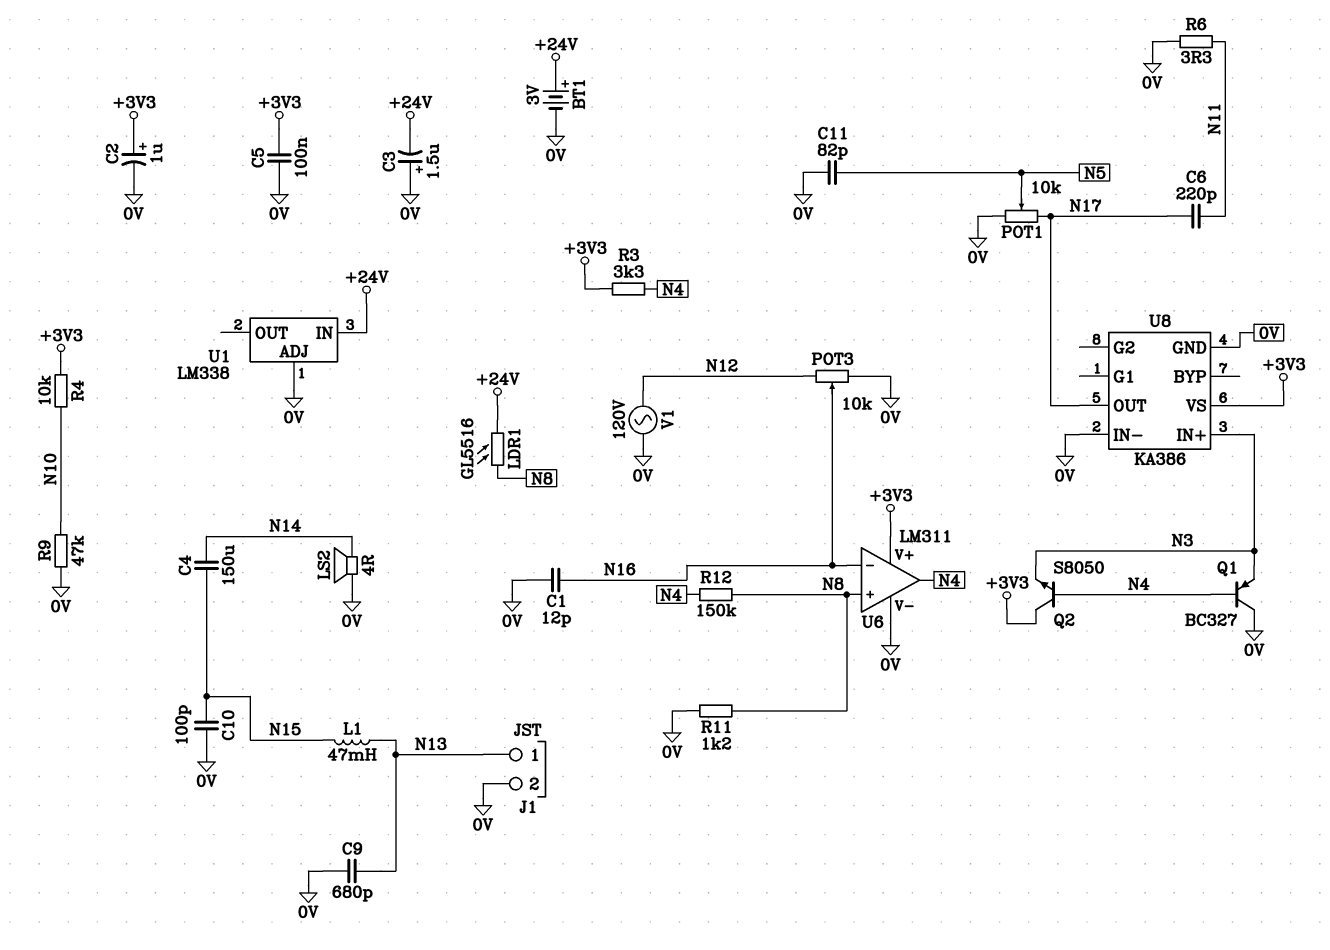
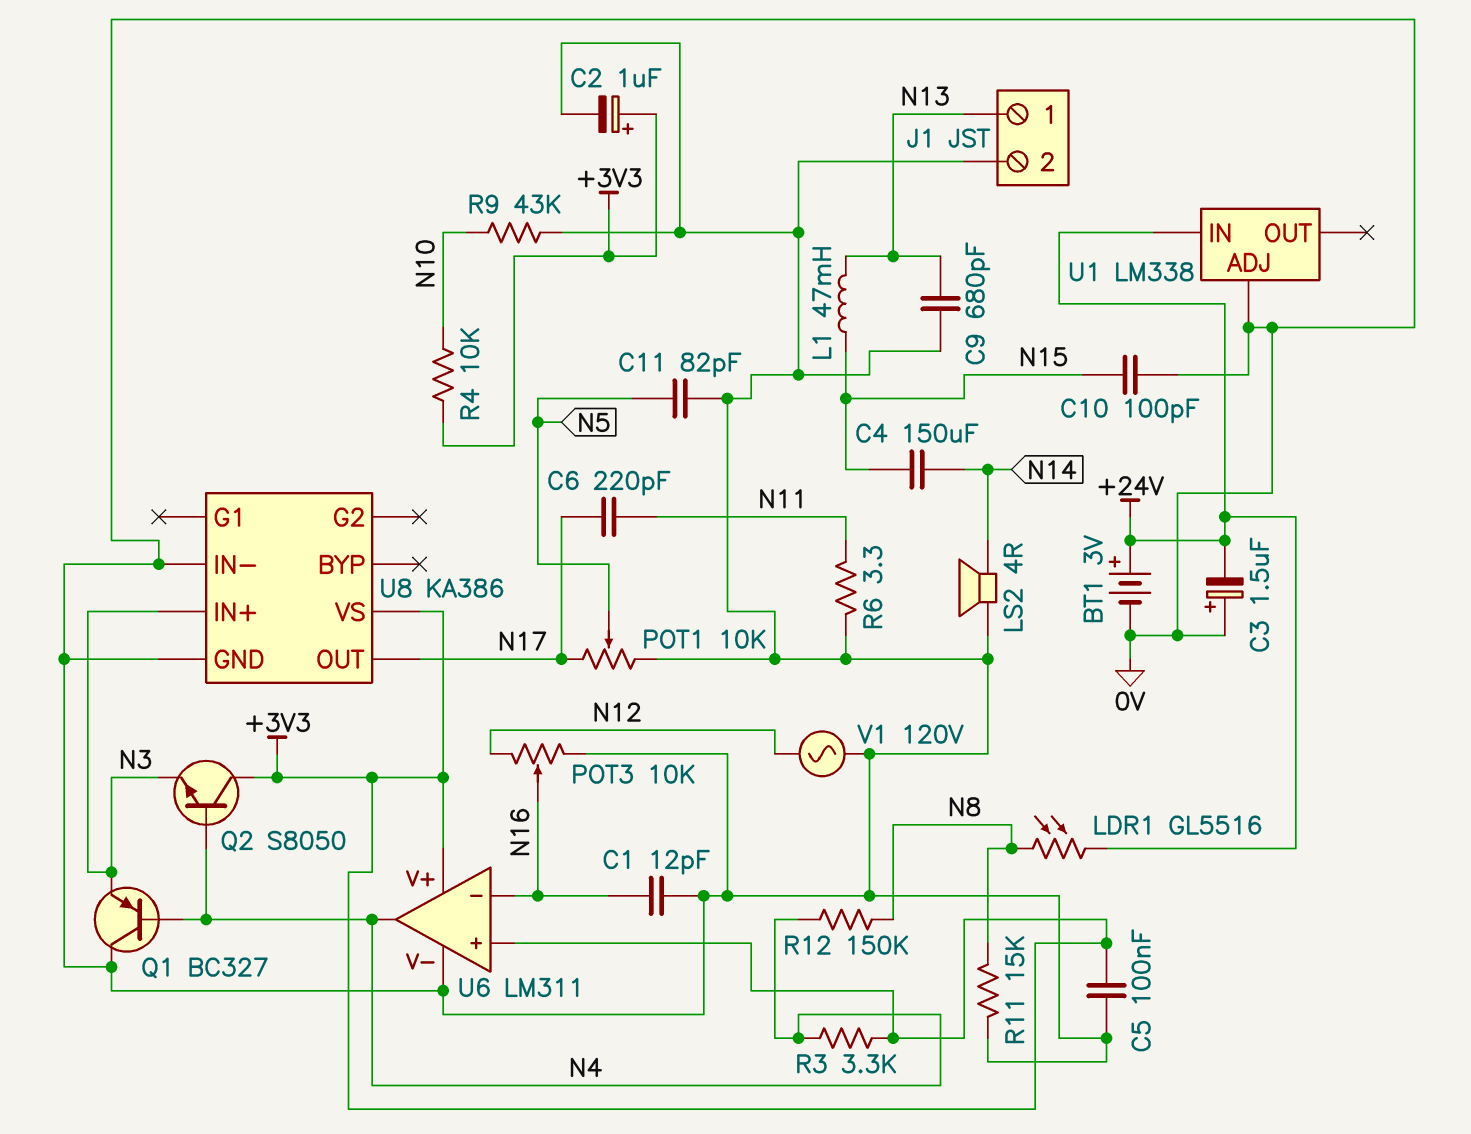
R9: 47k (0V, N10) -> 43k (0V, N10)
R11: 1.2k (0V, N8) -> 15k (0V, N8)
U6 pin in+: N8 -> +3V3

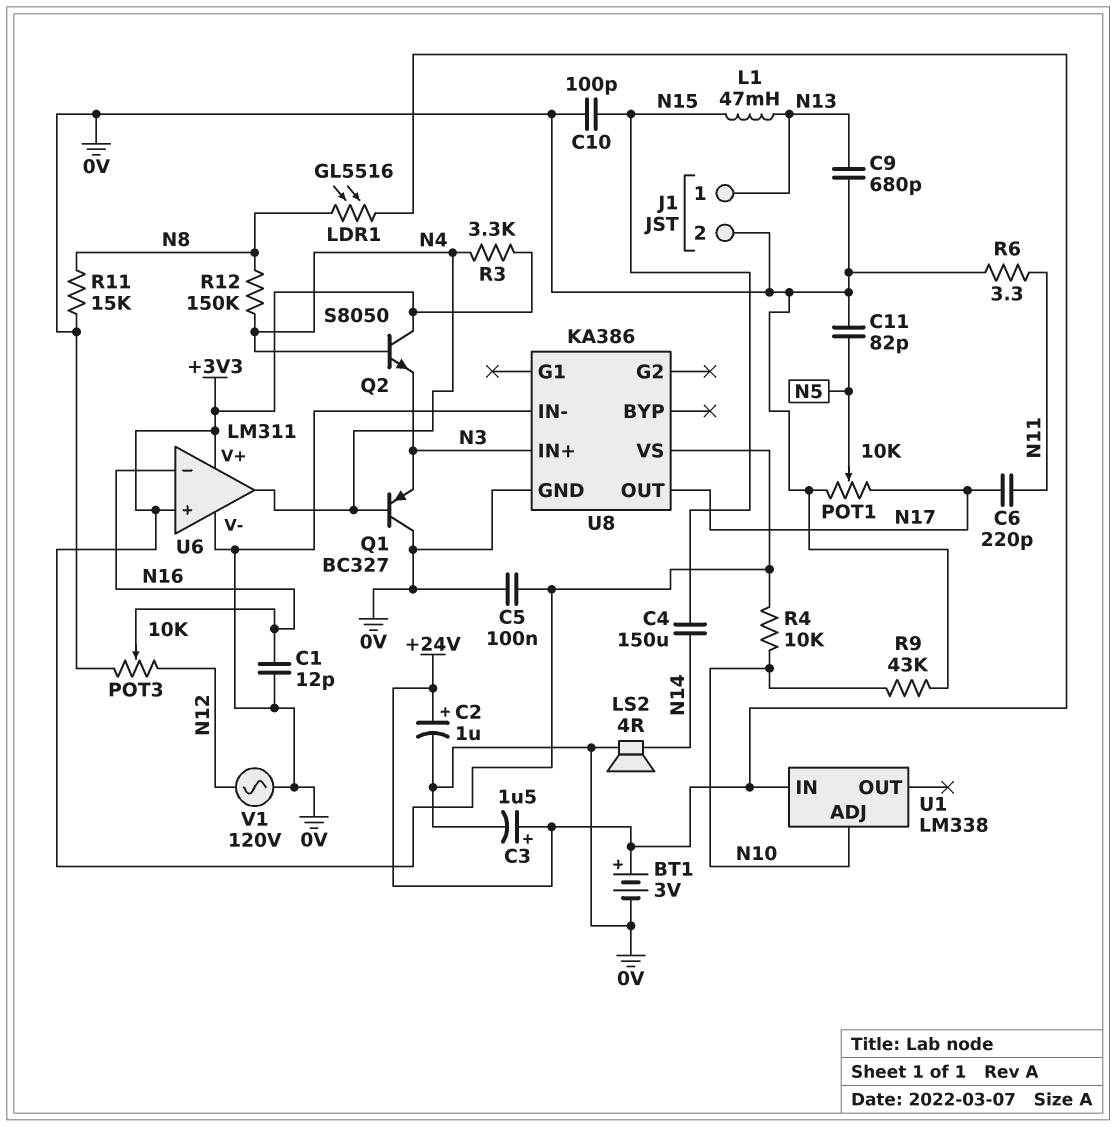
C2: 1uF (plus +3V3, minus 0V) -> 1uF (plus +24V, minus 0V)
C3: 1.5uF (plus 0V, minus +24V) -> 1.5uF (plus +24V, minus 0V)
U1 pin ADJ: 0V -> N10

